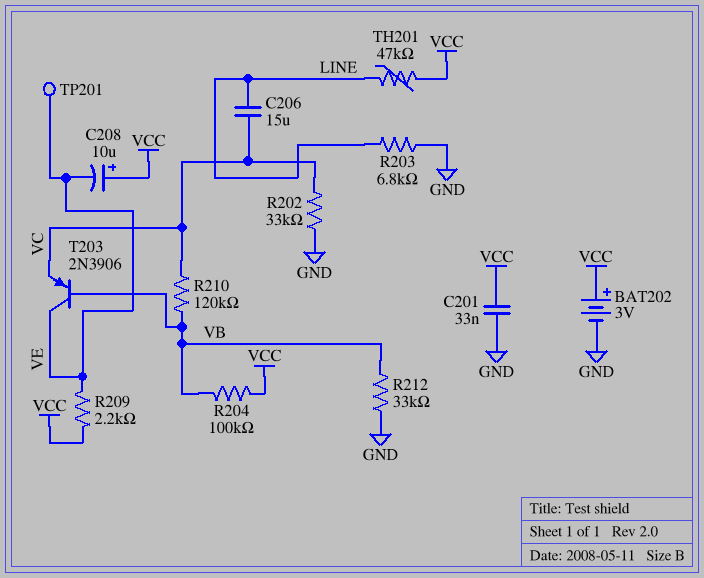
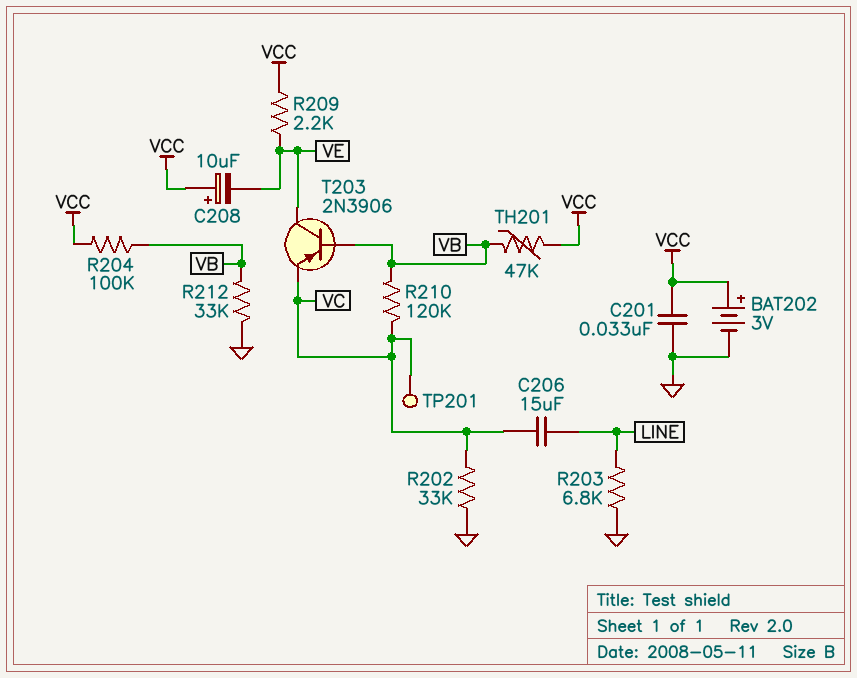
TH201: 47k (LINE, VCC) -> 47k (VB, VCC)
TP201: test point (VE) -> test point (VC)

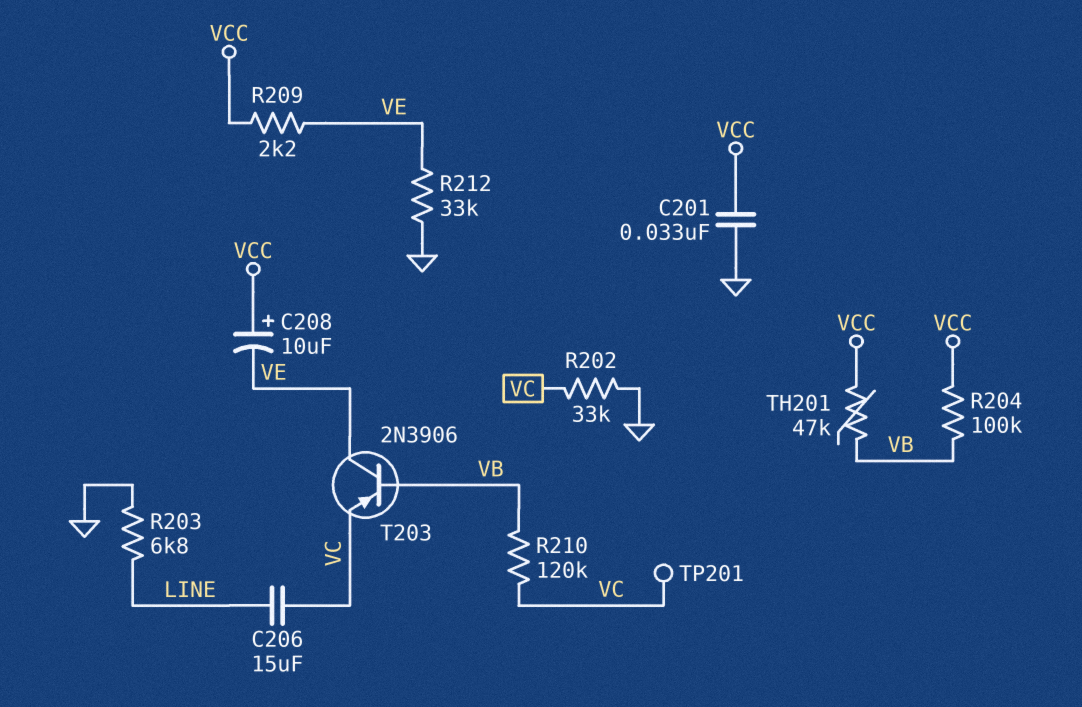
BAT202: 3V (plus VCC, minus GND) -> none
R212: 33k (GND, VB) -> 33k (GND, VE)

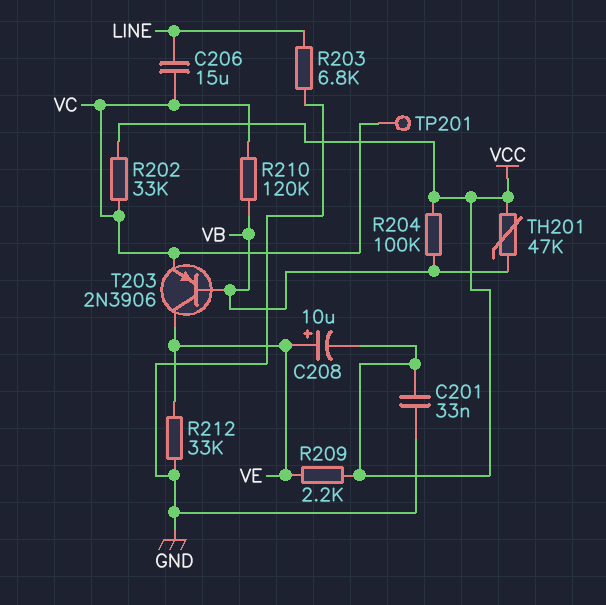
C208: 10uF (plus VCC, minus VE) -> 10uF (plus VE, minus VCC)
R202: 33k (GND, VC) -> 33k (VC, VCC)

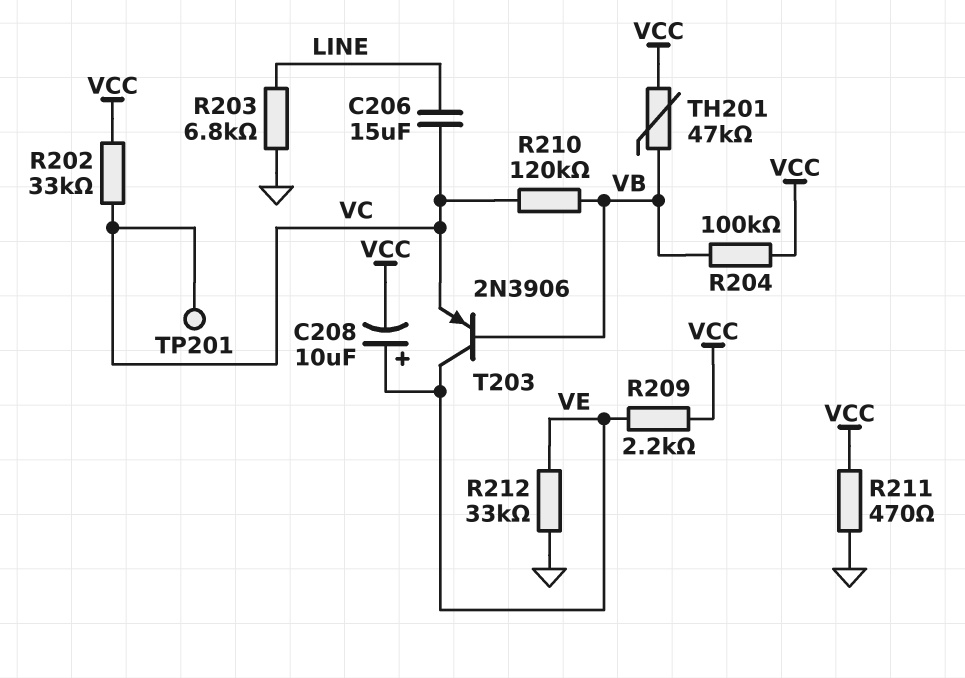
C201: 33nF (GND, VCC) -> none
R211: none -> 470 (GND, VCC)

